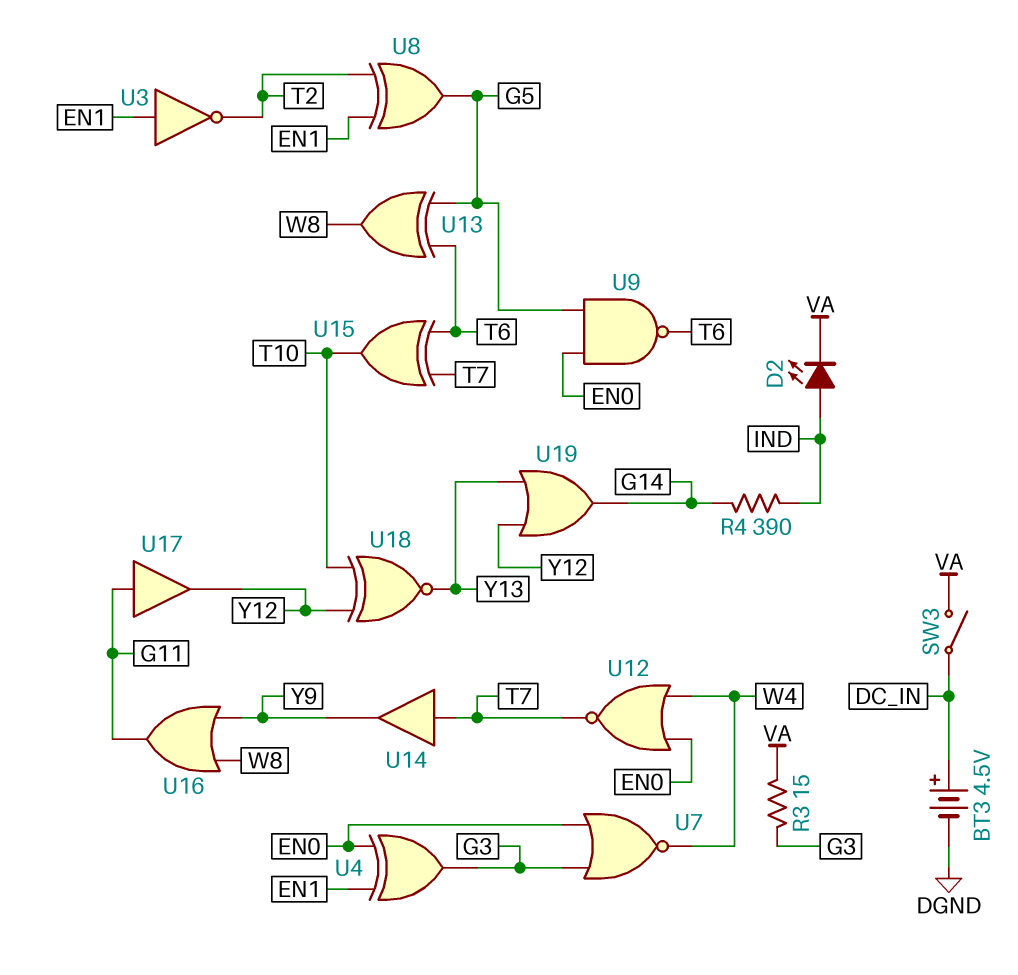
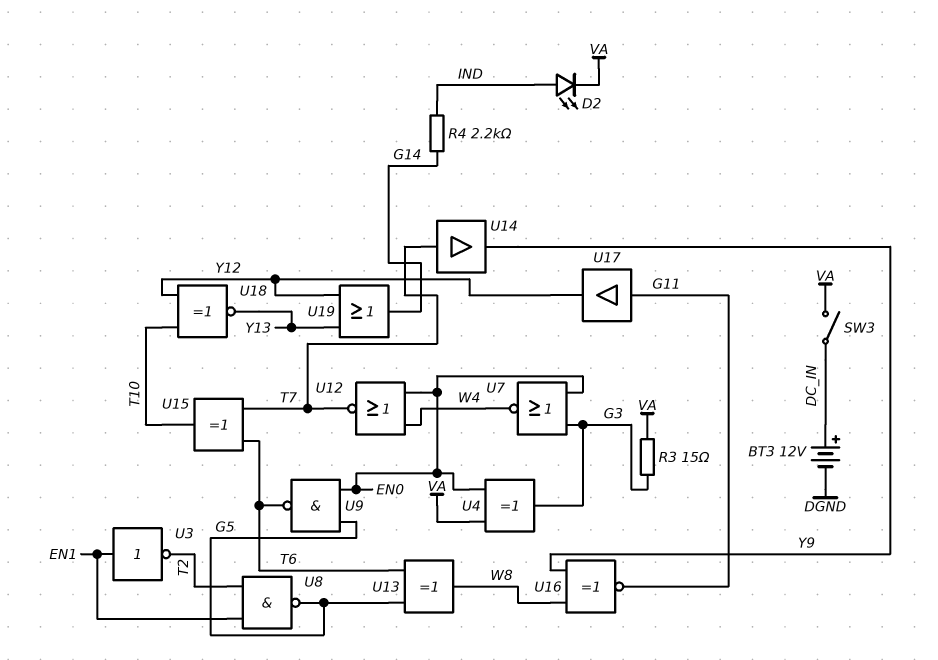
BT3: 4.5V (plus DC_IN, minus DGND) -> 12V (plus DC_IN, minus DGND)
R4: 390 (G14, IND) -> 2.2k (G14, IND)
U4: XOR (in EN0, in EN1, out G3) -> XOR (in EN0, in VA, out G3)
U8: XOR (in EN1, in T2, out G5) -> NAND (in EN1, in T2, out G5)
U16: OR (in W8, in Y9, out G11) -> XNOR (in W8, in Y9, out G11)

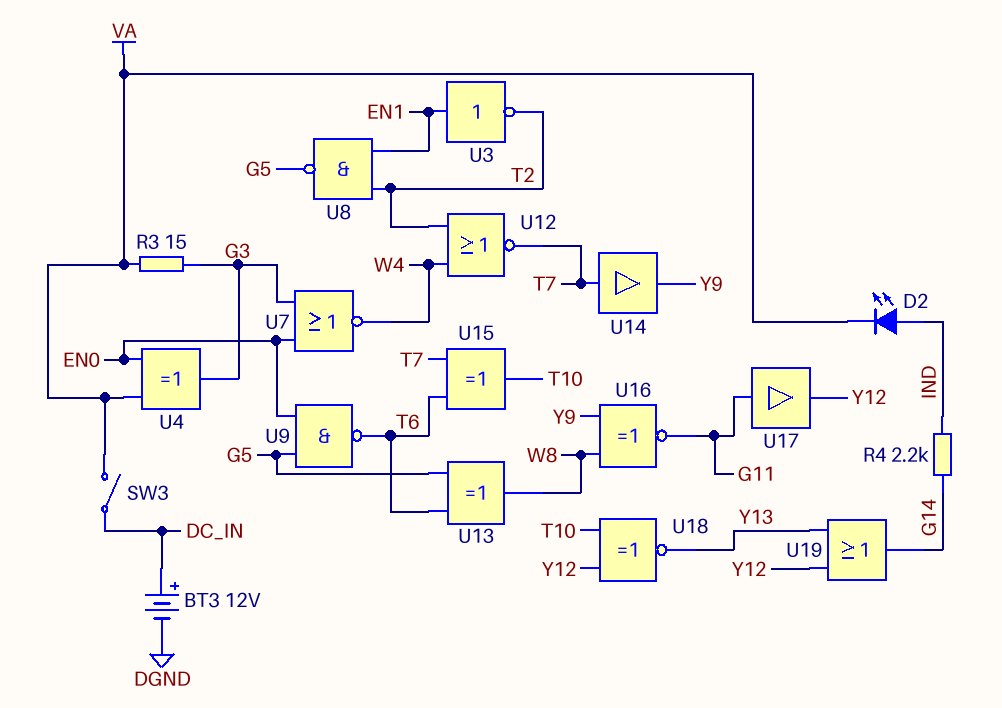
U12: NOR (in EN0, in W4, out T7) -> NOR (in T2, in W4, out T7)

